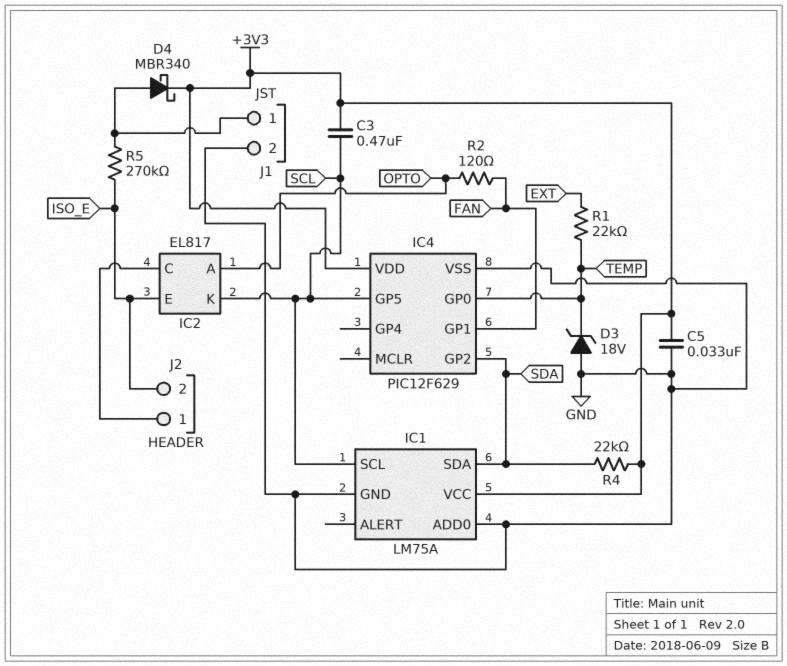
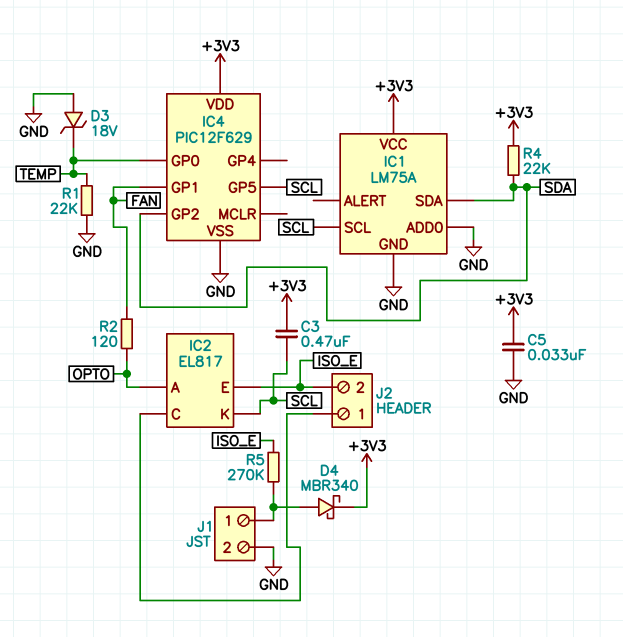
R1: 22k (EXT, TEMP) -> 22k (GND, TEMP)

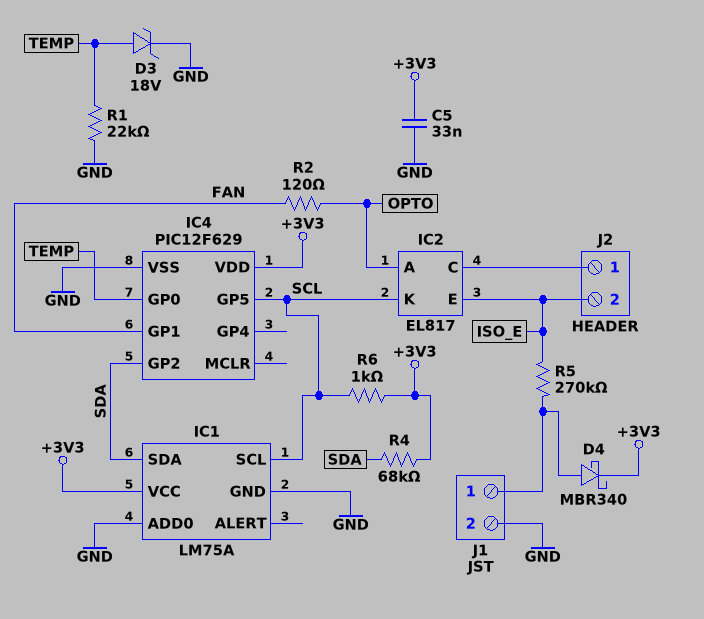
C3: 470nF (+3V3, SCL) -> none
D3: zener 18V (A GND, K TEMP) -> zener 18V (A TEMP, K GND)
R4: 22k (+3V3, SDA) -> 68k (+3V3, SDA)
R6: none -> 1k (+3V3, SCL)

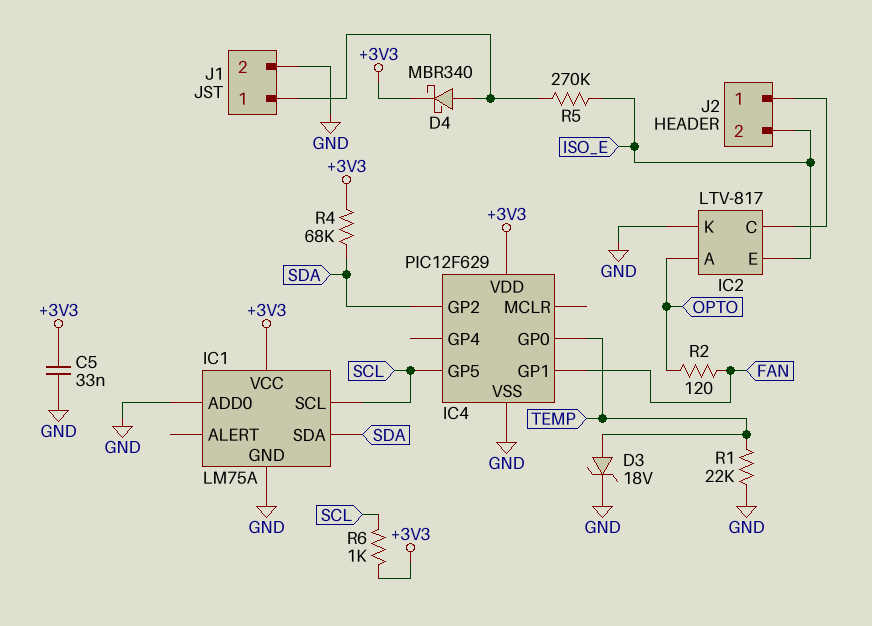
IC2: EL817 -> LTV-817
IC2 pin K: SCL -> GND

